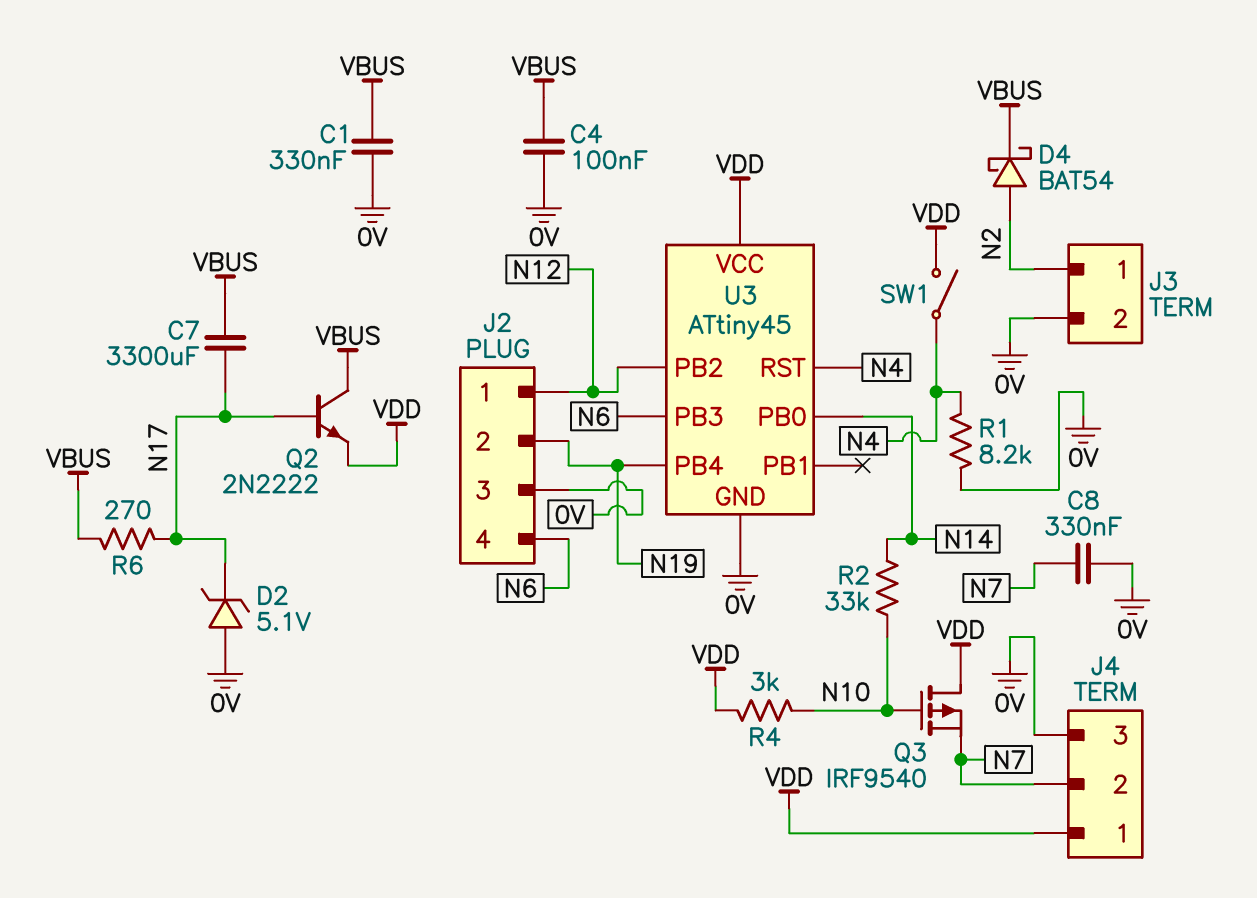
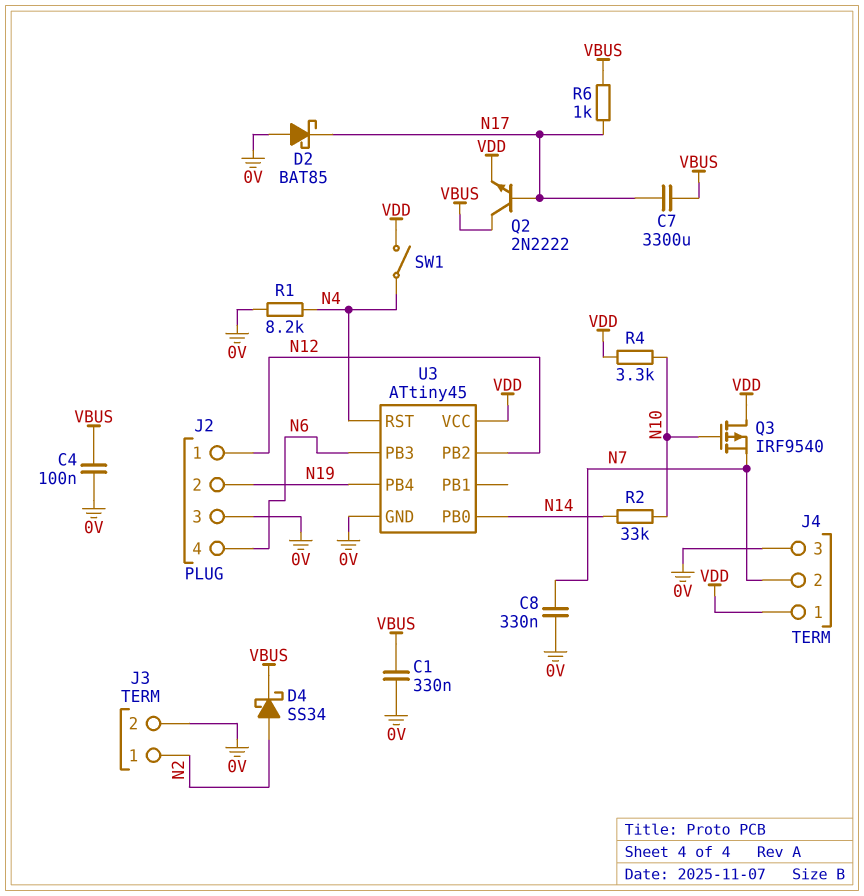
D2: zener 5.1V (A 0V, K N17) -> schottky BAT85 (A 0V, K N17)
D4: schottky BAT54 (A N2, K VBUS) -> schottky SS34 (A N2, K VBUS)
R4: 3k (N10, VDD) -> 3.3k (N10, VDD)
R6: 270 (N17, VBUS) -> 1k (N17, VBUS)

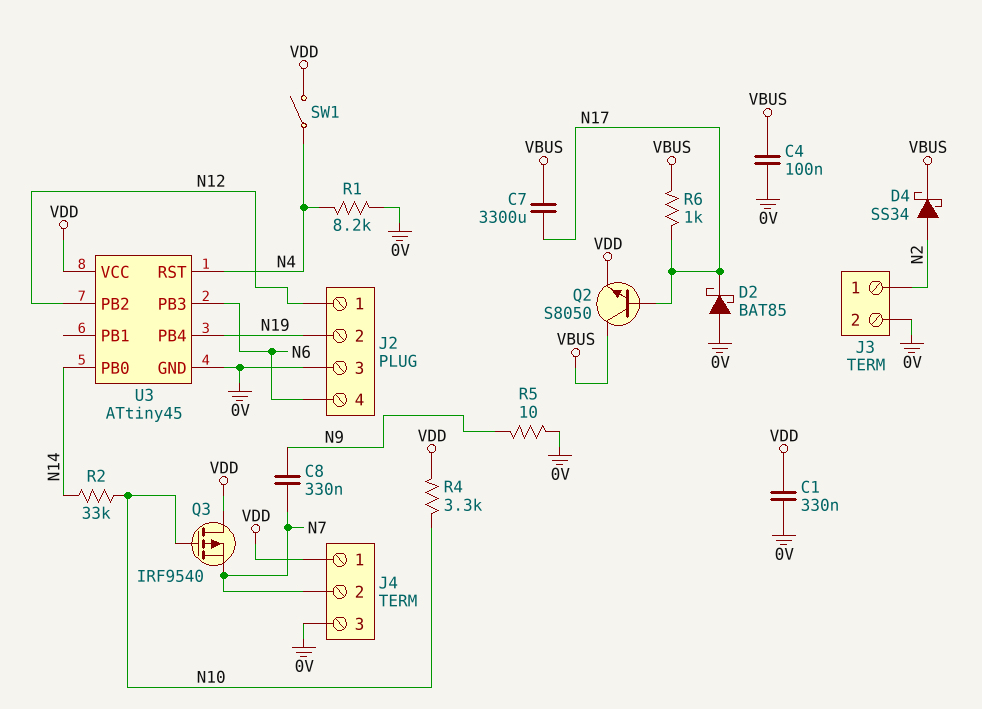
C1: 330nF (0V, VBUS) -> 330nF (0V, VDD)
C8: 330nF (0V, N7) -> 330nF (N7, N9)
Q2: NPN 2N2222 (B N17, C VBUS, E VDD) -> NPN S8050 (B N17, C VBUS, E VDD)
R5: none -> 10 (0V, N9)

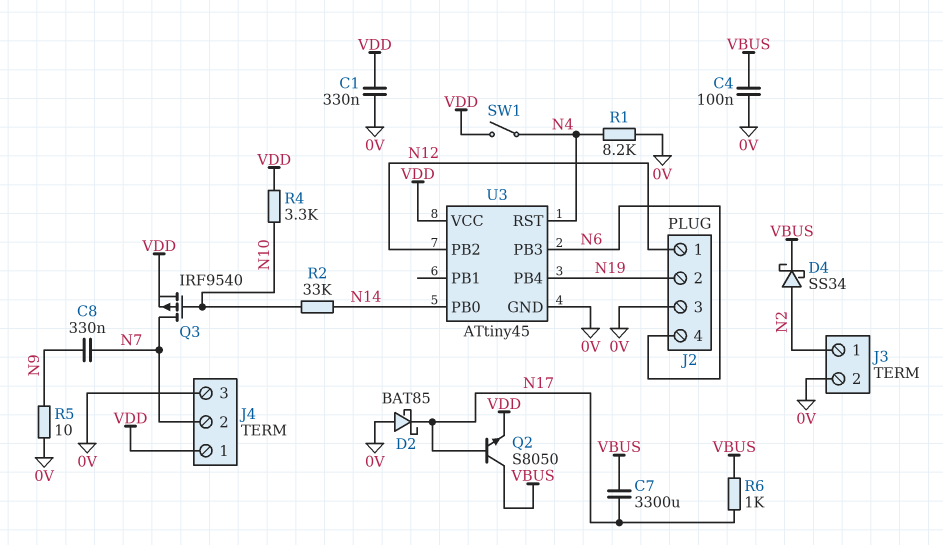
Q3: PMOS IRF9540 (G N10, D VDD, S N7) -> PMOS IRF9540 (G N10, D N7, S VDD)

